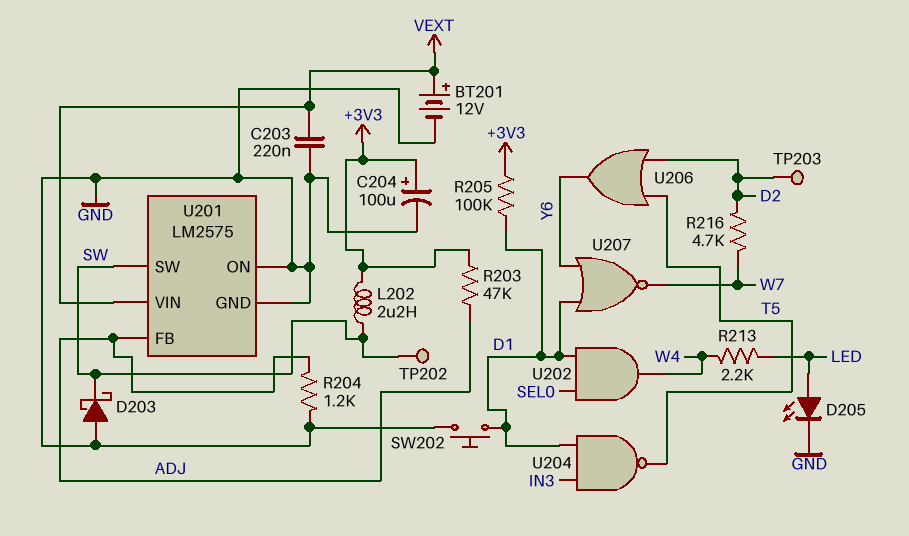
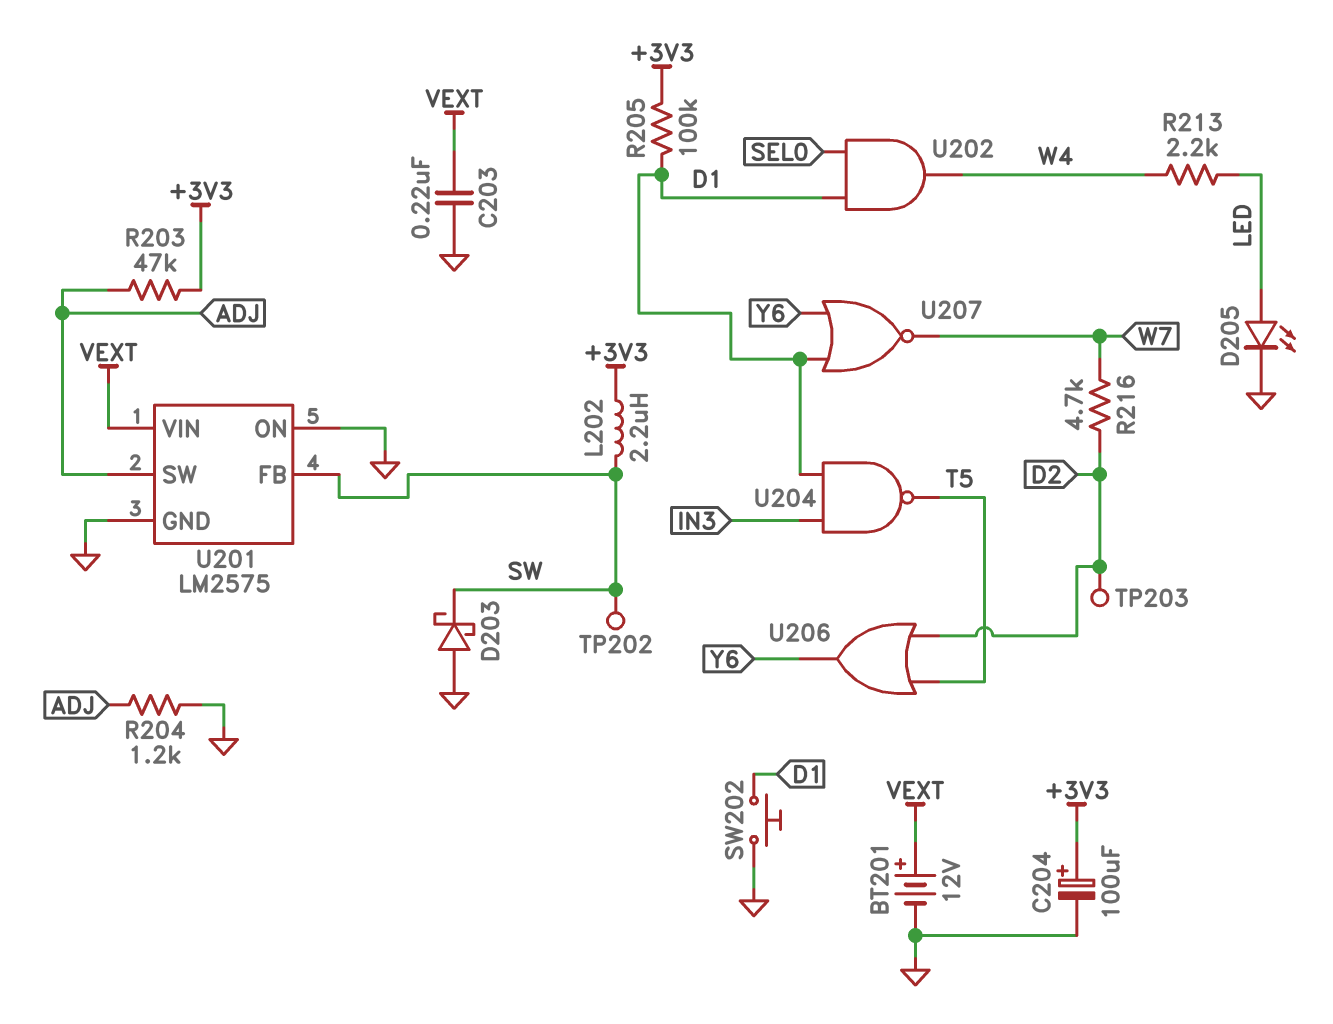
U201 pin FB: ADJ -> SW
U201 pin SW: SW -> ADJ

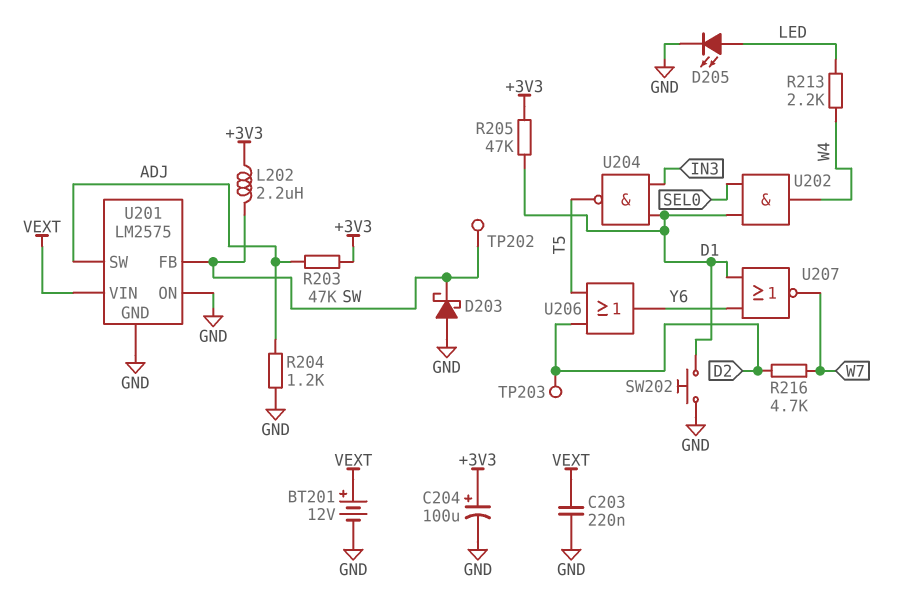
R205: 100k (+3V3, D1) -> 47k (+3V3, D1)

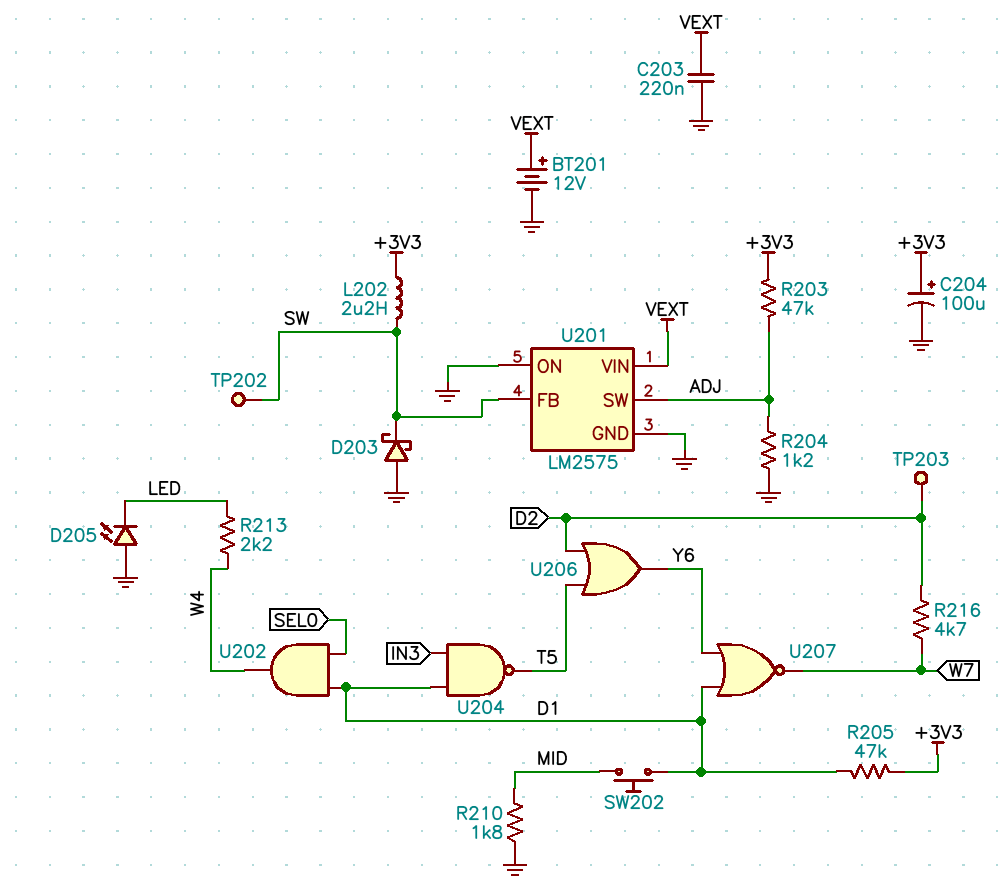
D205: LED (A LED, K GND) -> LED (A GND, K LED)
R210: none -> 1.8k (GND, MID)
SW202: button (D1, GND) -> button (D1, MID)

